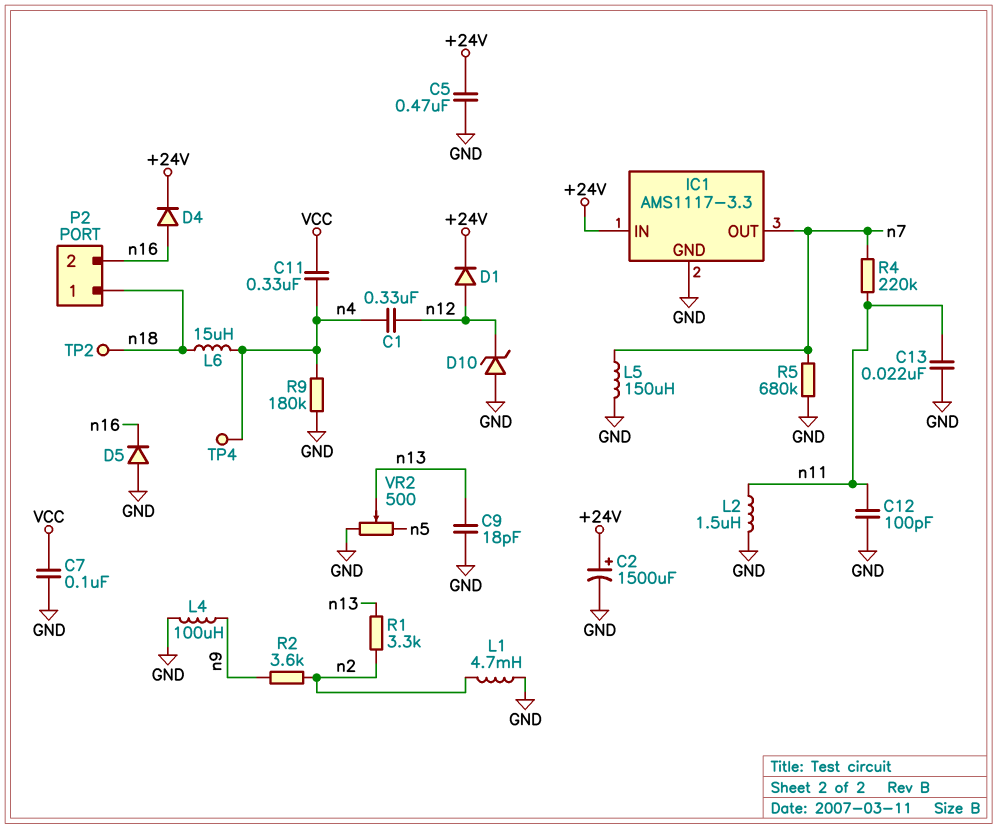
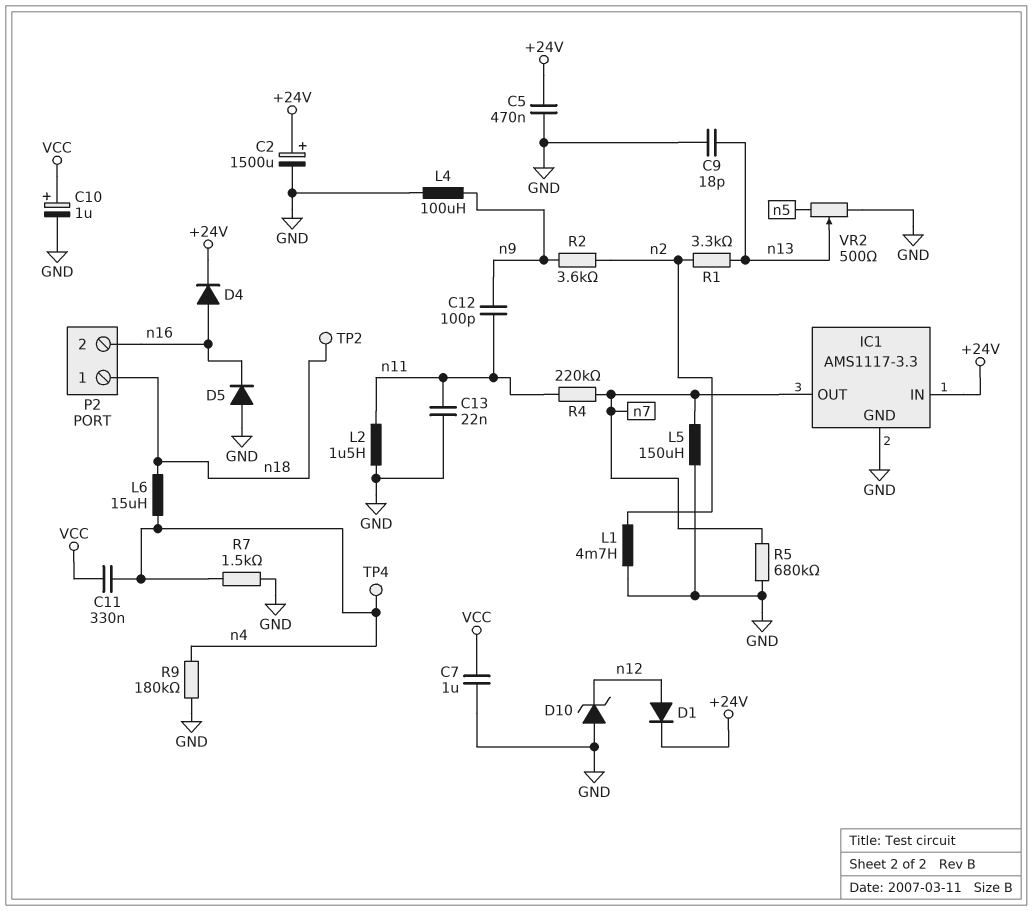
C1: 330nF (n4, n12) -> none
C7: 100nF (GND, VCC) -> 1uF (GND, VCC)
C10: none -> 1uF (plus VCC, minus GND)
C12: 100pF (GND, n11) -> 100pF (n9, n11)
R7: none -> 1.5k (GND, n4)

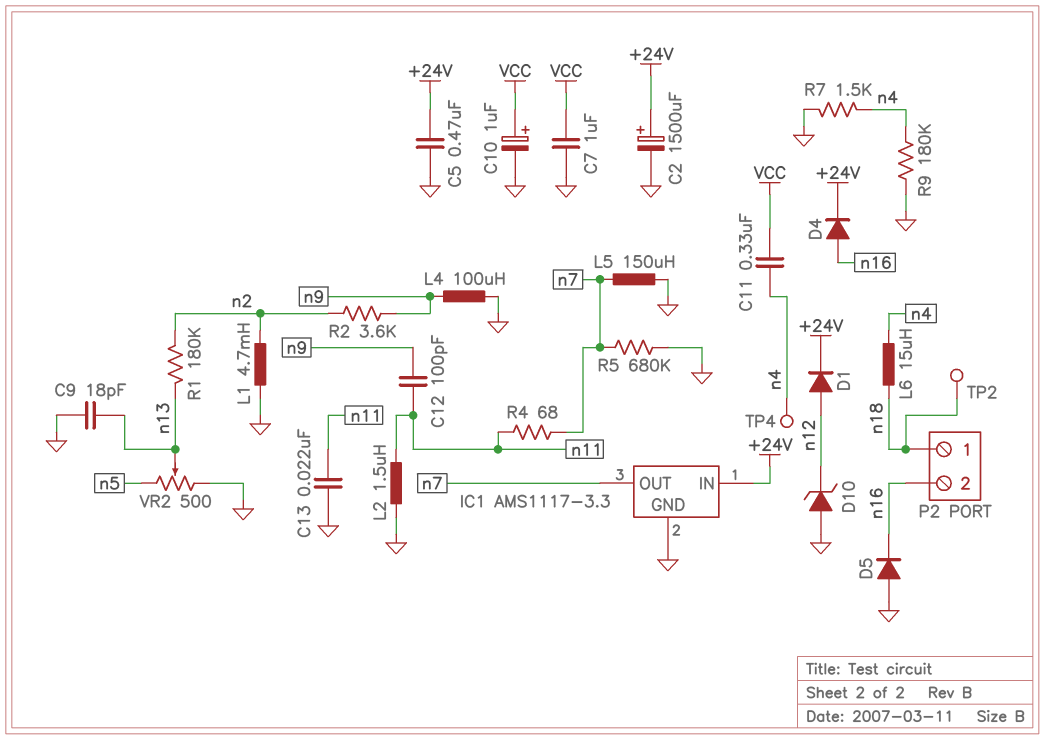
R1: 3.3k (n2, n13) -> 180k (n2, n13)
R4: 220k (n7, n11) -> 68 (n7, n11)

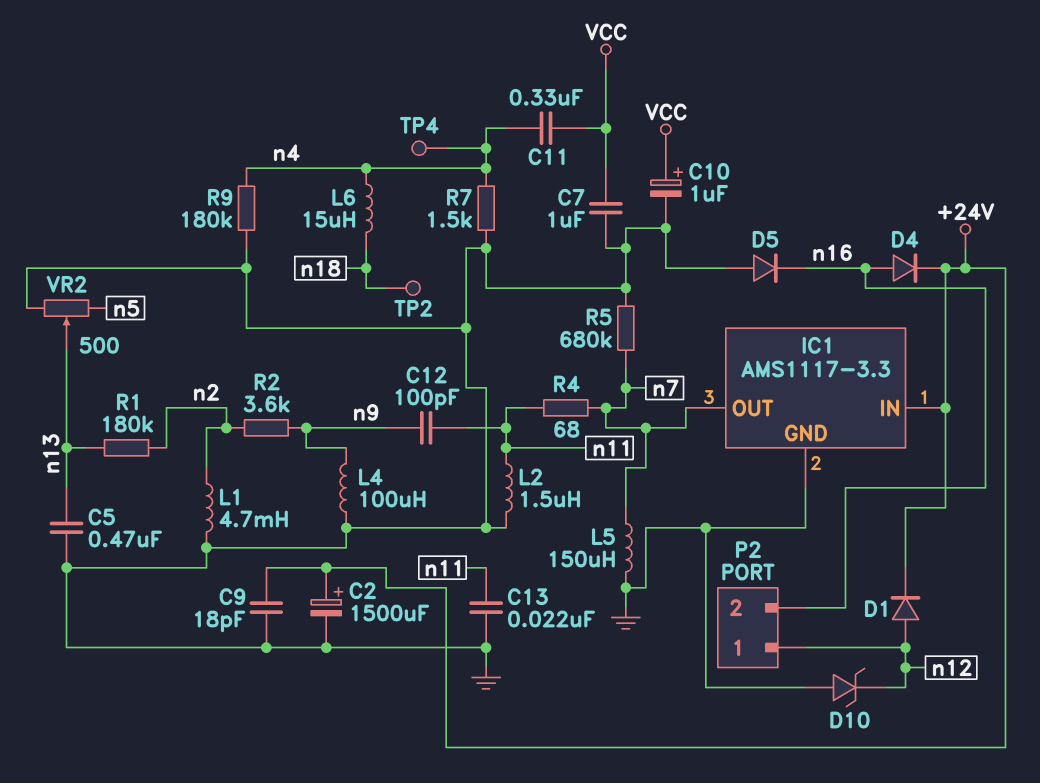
C5: 470nF (+24V, GND) -> 470nF (GND, n13)
C9: 18pF (GND, n13) -> 18pF (+24V, GND)
P2 pin 1: n18 -> n12

